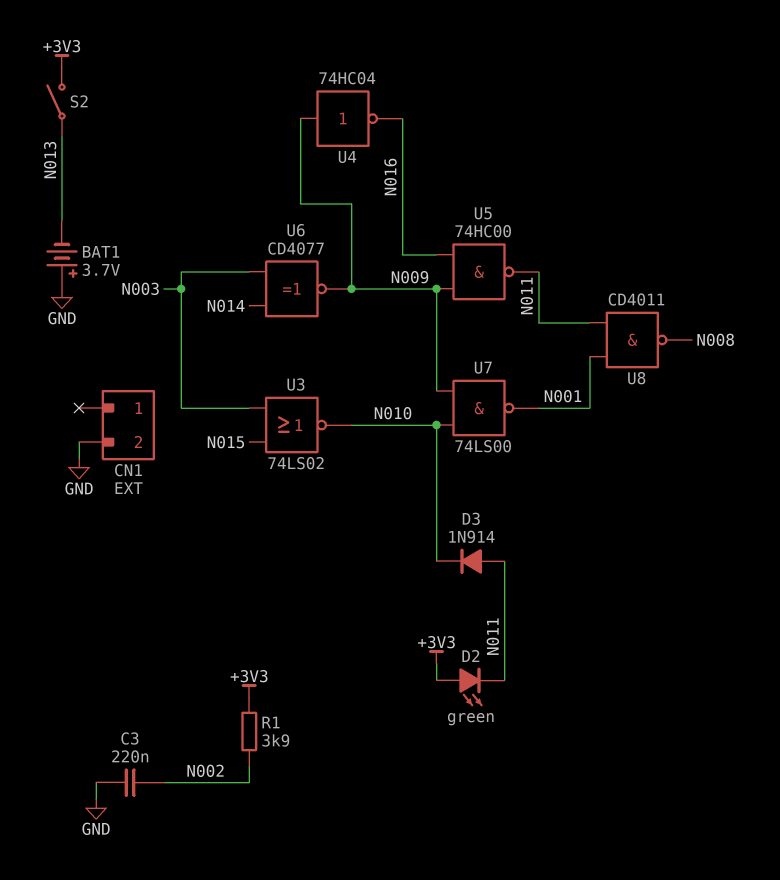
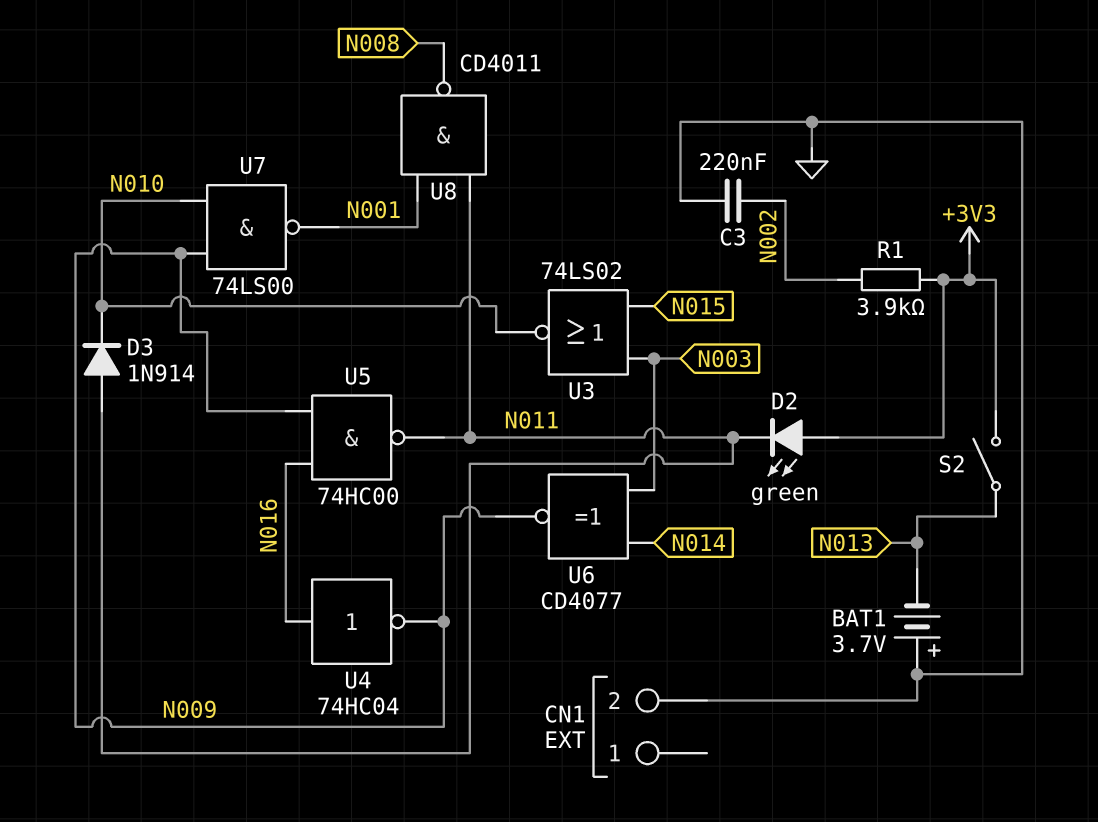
U4: NOT 74HC04 (in N009, out N016) -> NOT 74HC04 (in N016, out N009)

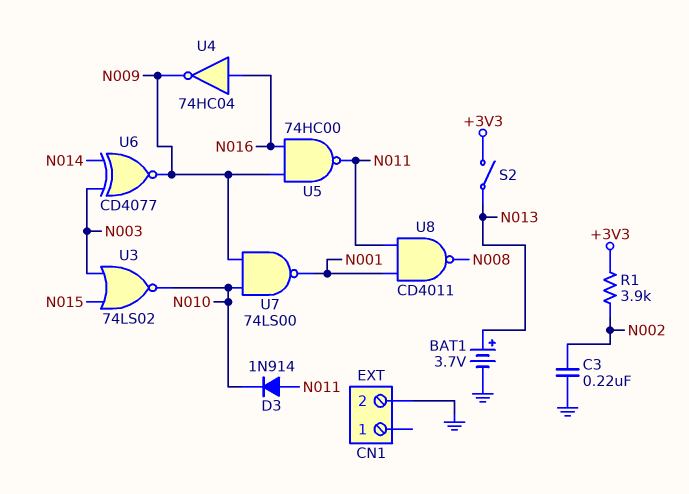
BAT1: 3.7V (plus GND, minus N013) -> 3.7V (plus N013, minus GND)
D2: LED green (A +3V3, K N011) -> none

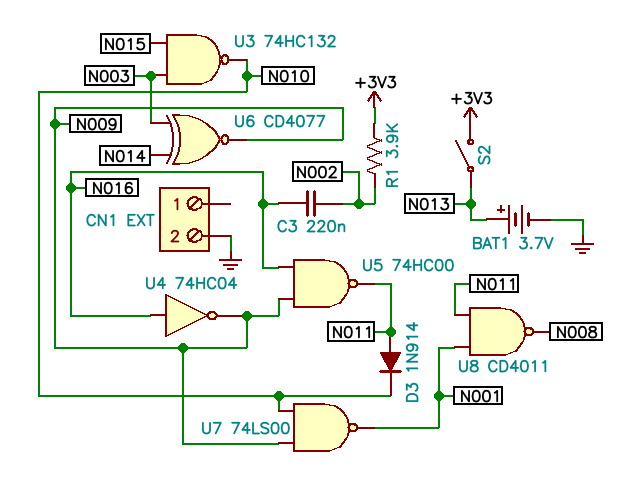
C3: 220nF (GND, N002) -> 220nF (N002, N016)
U3: NOR 74LS02 (in N003, in N015, out N010) -> NAND 74HC132 (in N003, in N015, out N010)

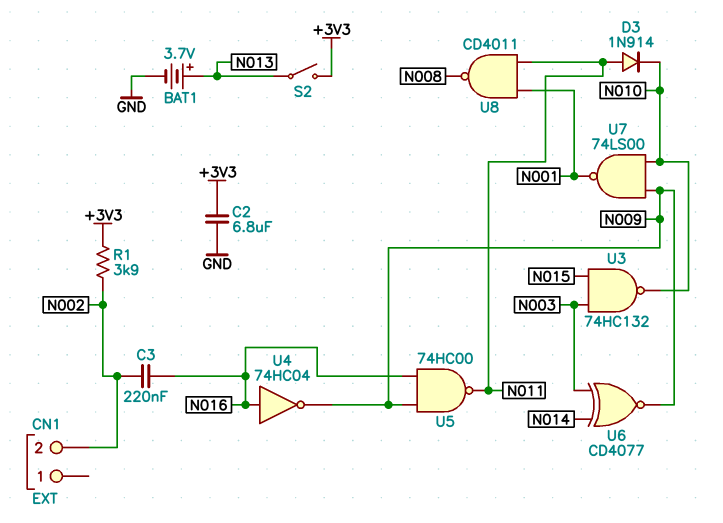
C2: none -> 6.8uF (+3V3, GND)
CN1 pin 2: GND -> N002

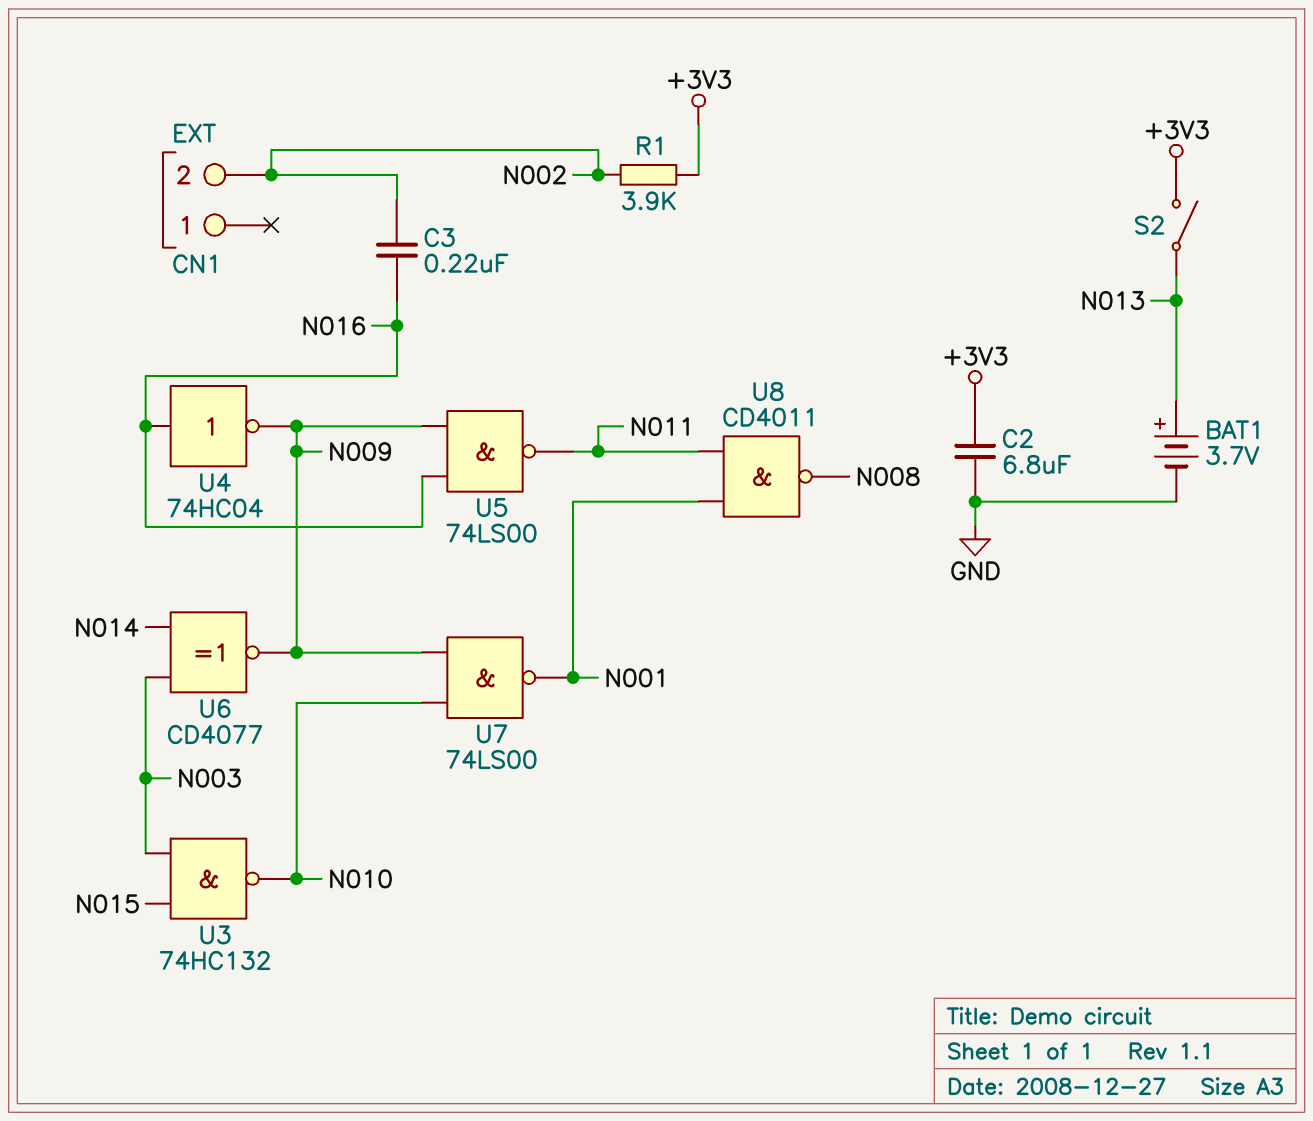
D3: diode 1N914 (A N011, K N010) -> none
U5: NAND 74HC00 (in N009, in N016, out N011) -> NAND 74LS00 (in N009, in N016, out N011)

